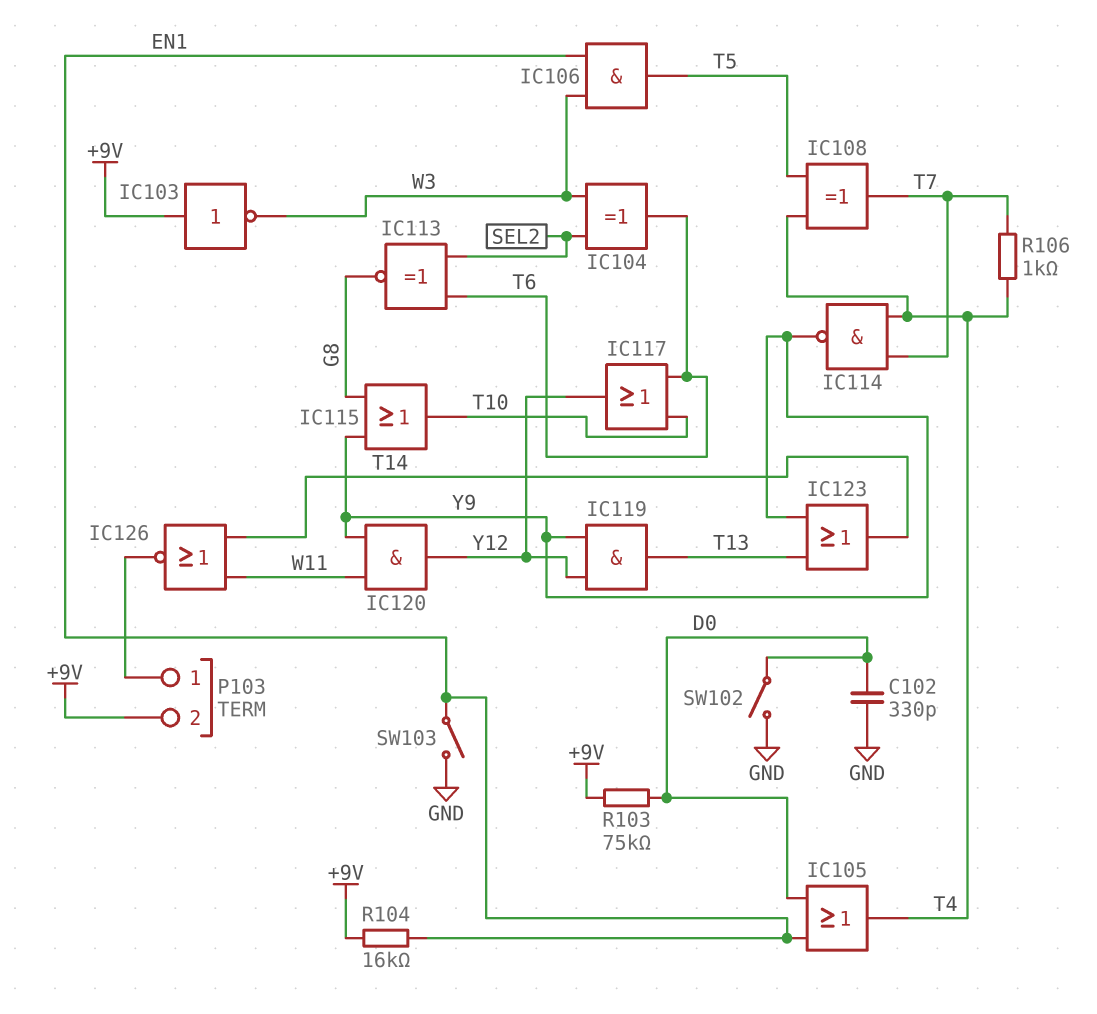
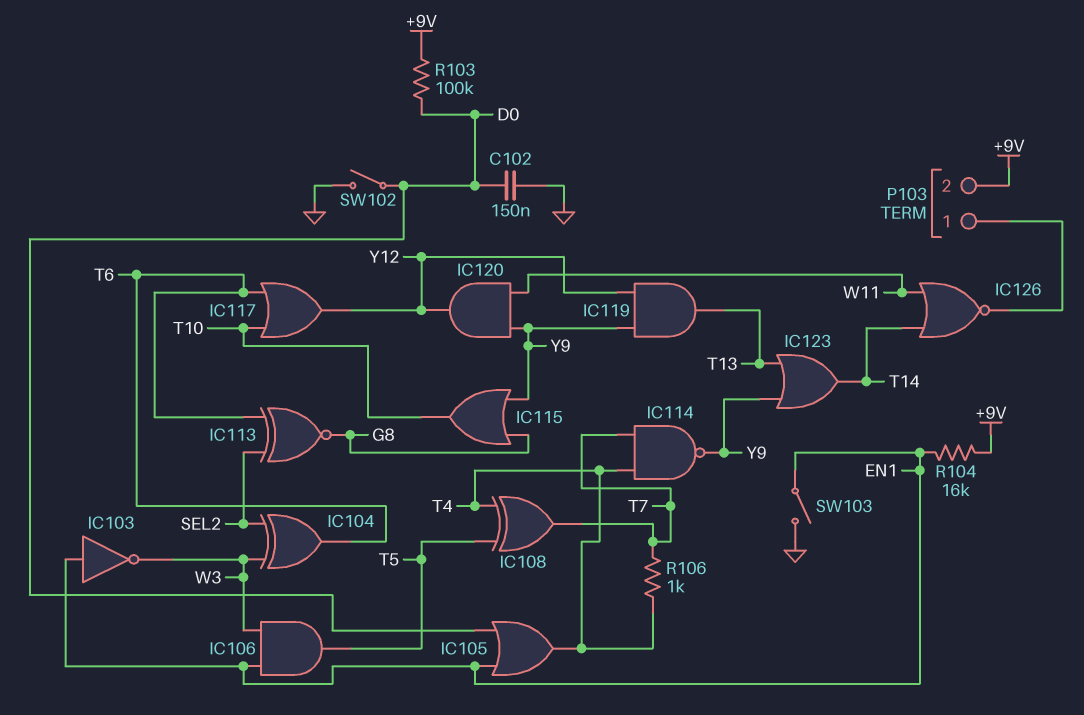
C102: 330pF (D0, GND) -> 150nF (D0, GND)
IC103: NOT (in +9V, out W3) -> NOT (in EN1, out W3)
R103: 75k (+9V, D0) -> 100k (+9V, D0)

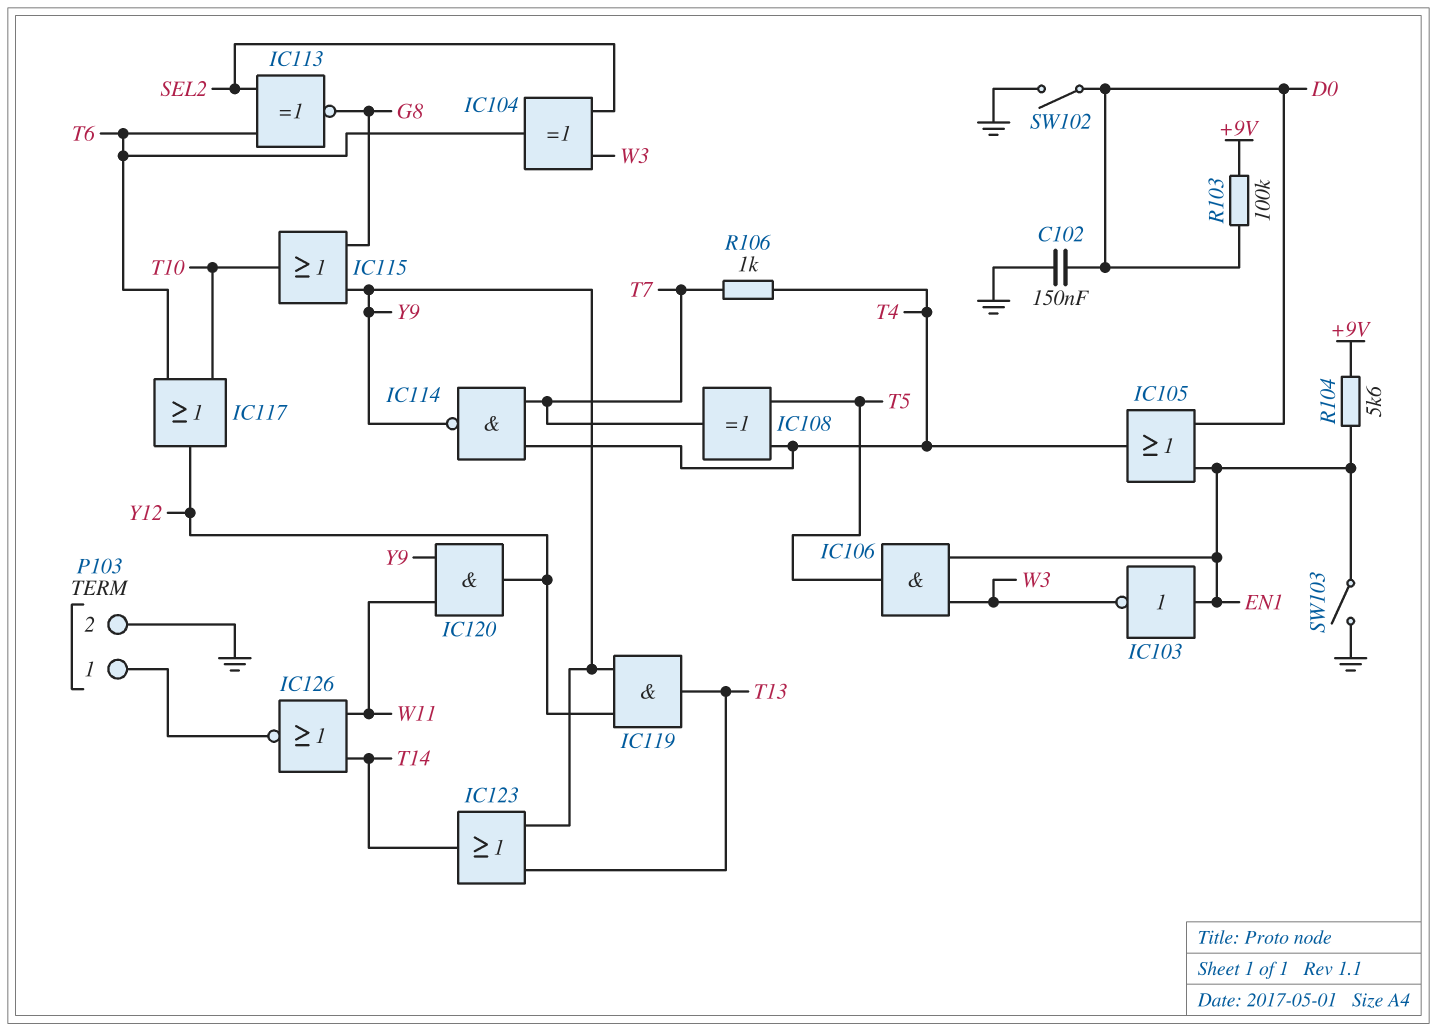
P103 pin 2: +9V -> GND
R104: 16k (+9V, EN1) -> 5.6k (+9V, EN1)

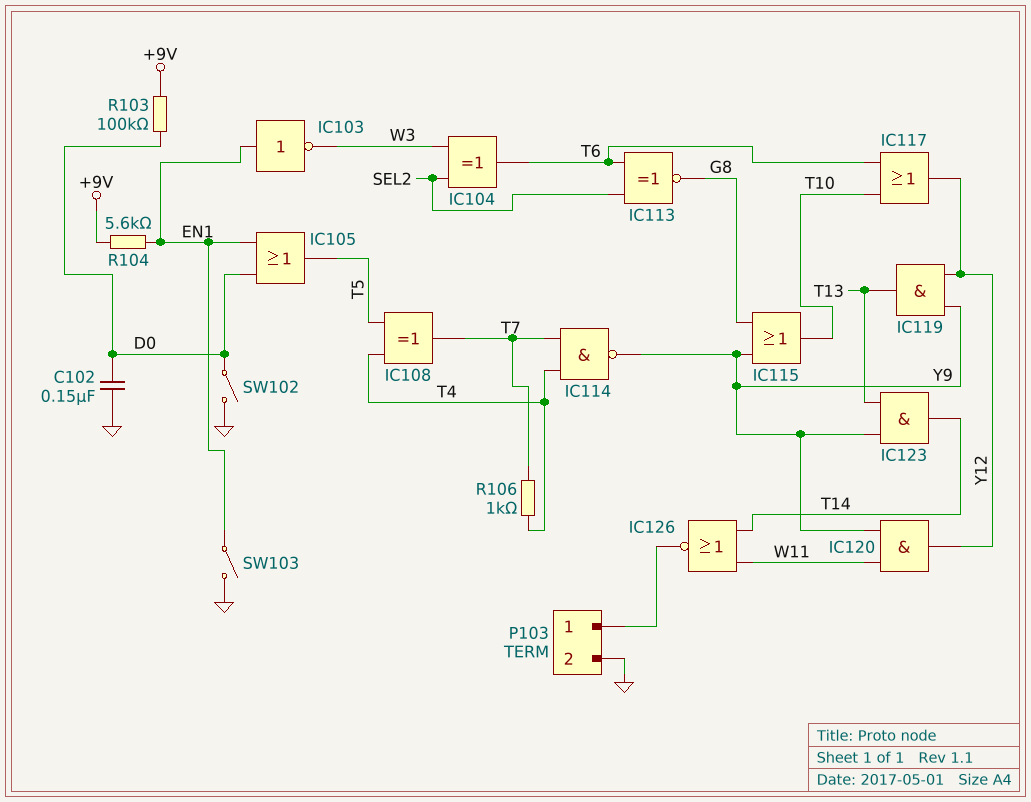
IC105: OR (in D0, in EN1, out T4) -> OR (in D0, in EN1, out T5)
IC106: AND (in EN1, in W3, out T5) -> none
IC123: OR (in T13, in Y9, out T14) -> AND (in T13, in Y9, out T14)

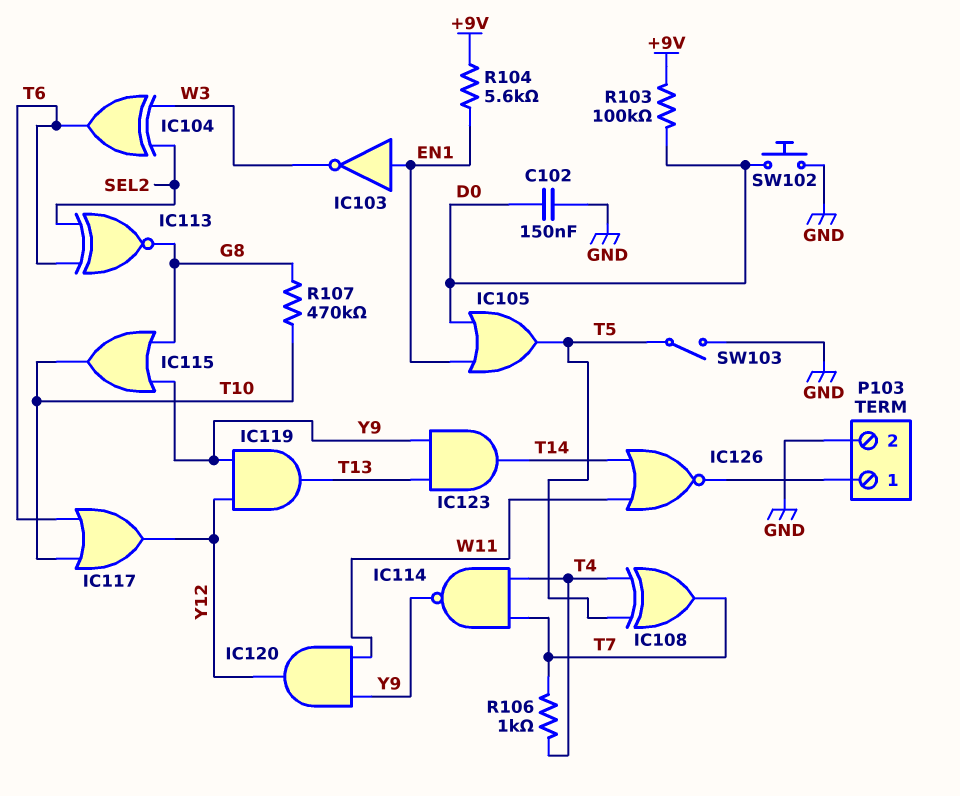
R107: none -> 470k (G8, T10)
SW102: switch (D0, GND) -> button (D0, GND)
SW103: switch (EN1, GND) -> switch (GND, T5)

